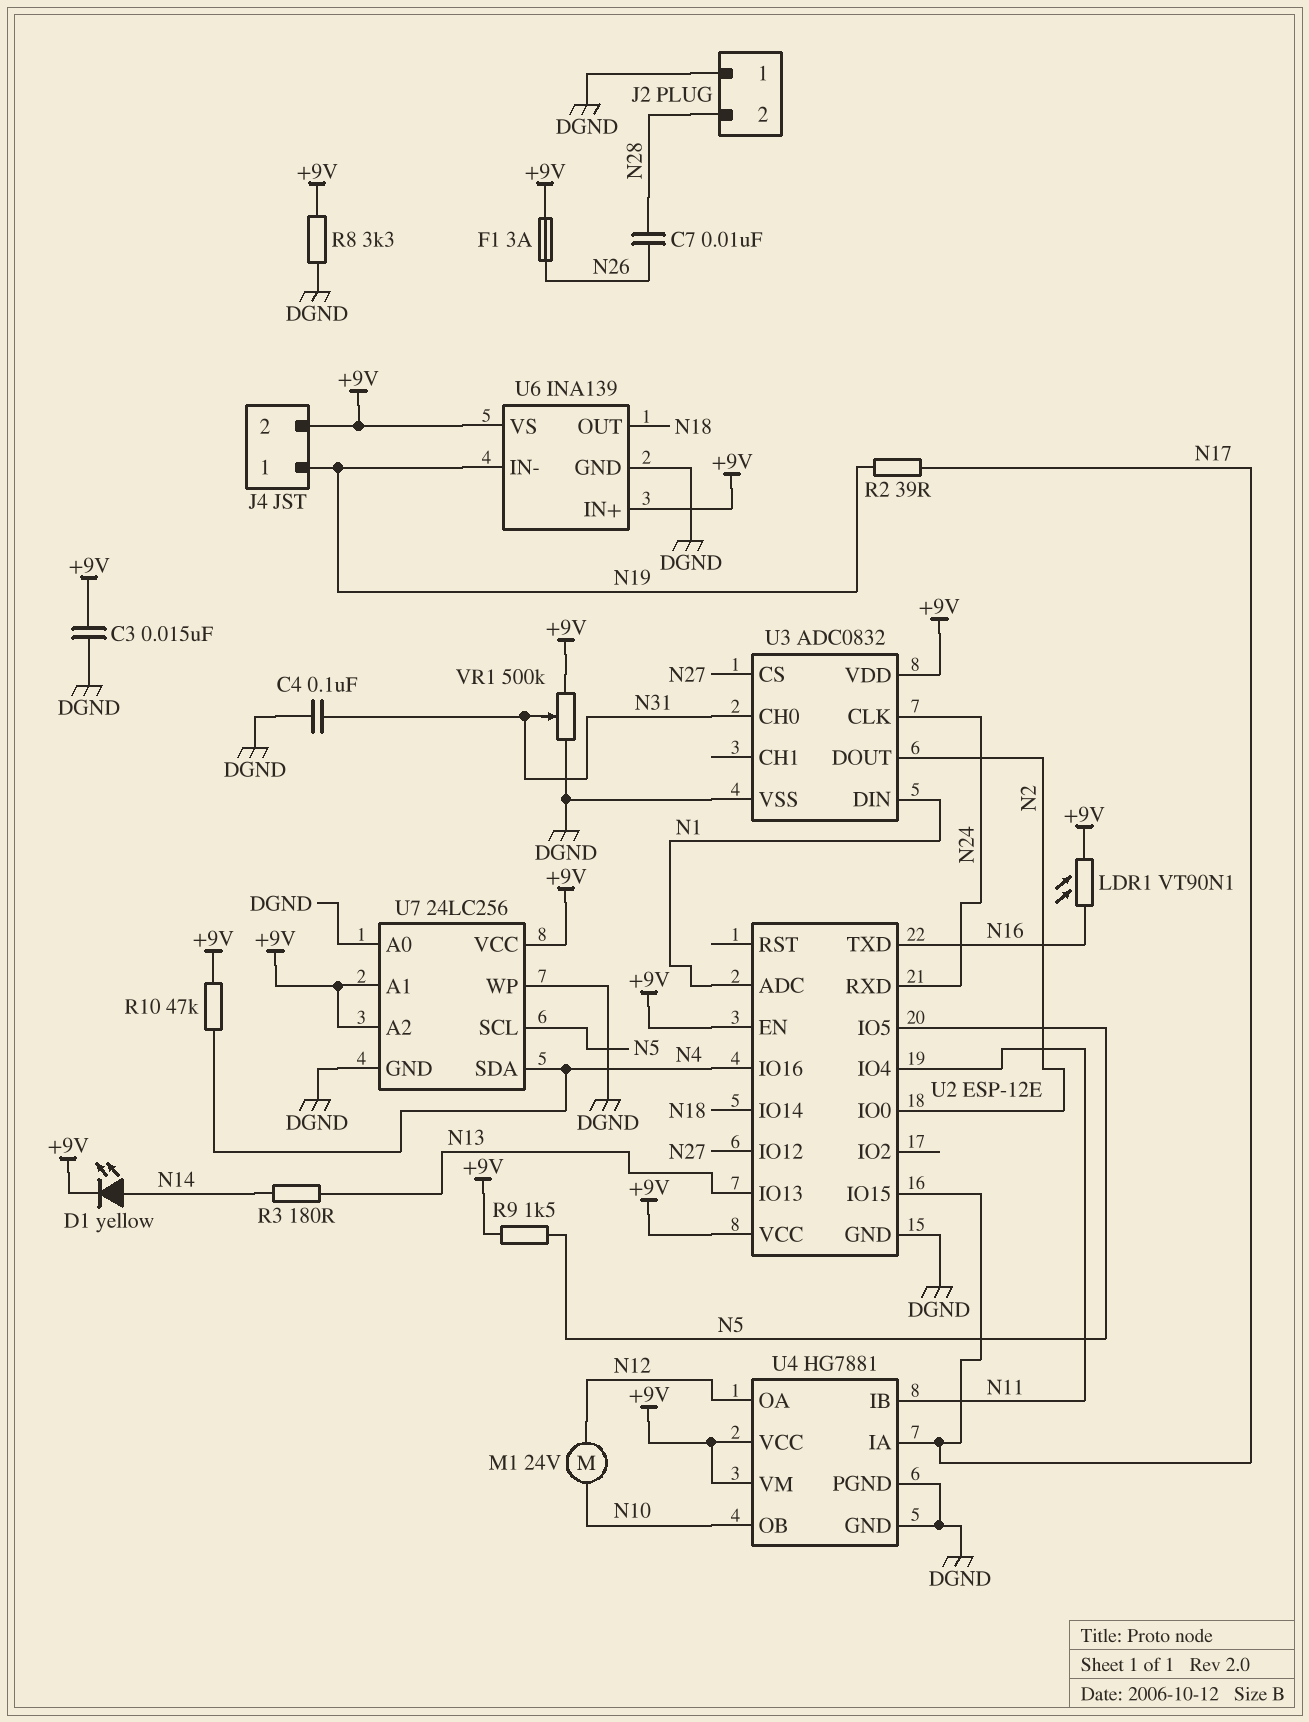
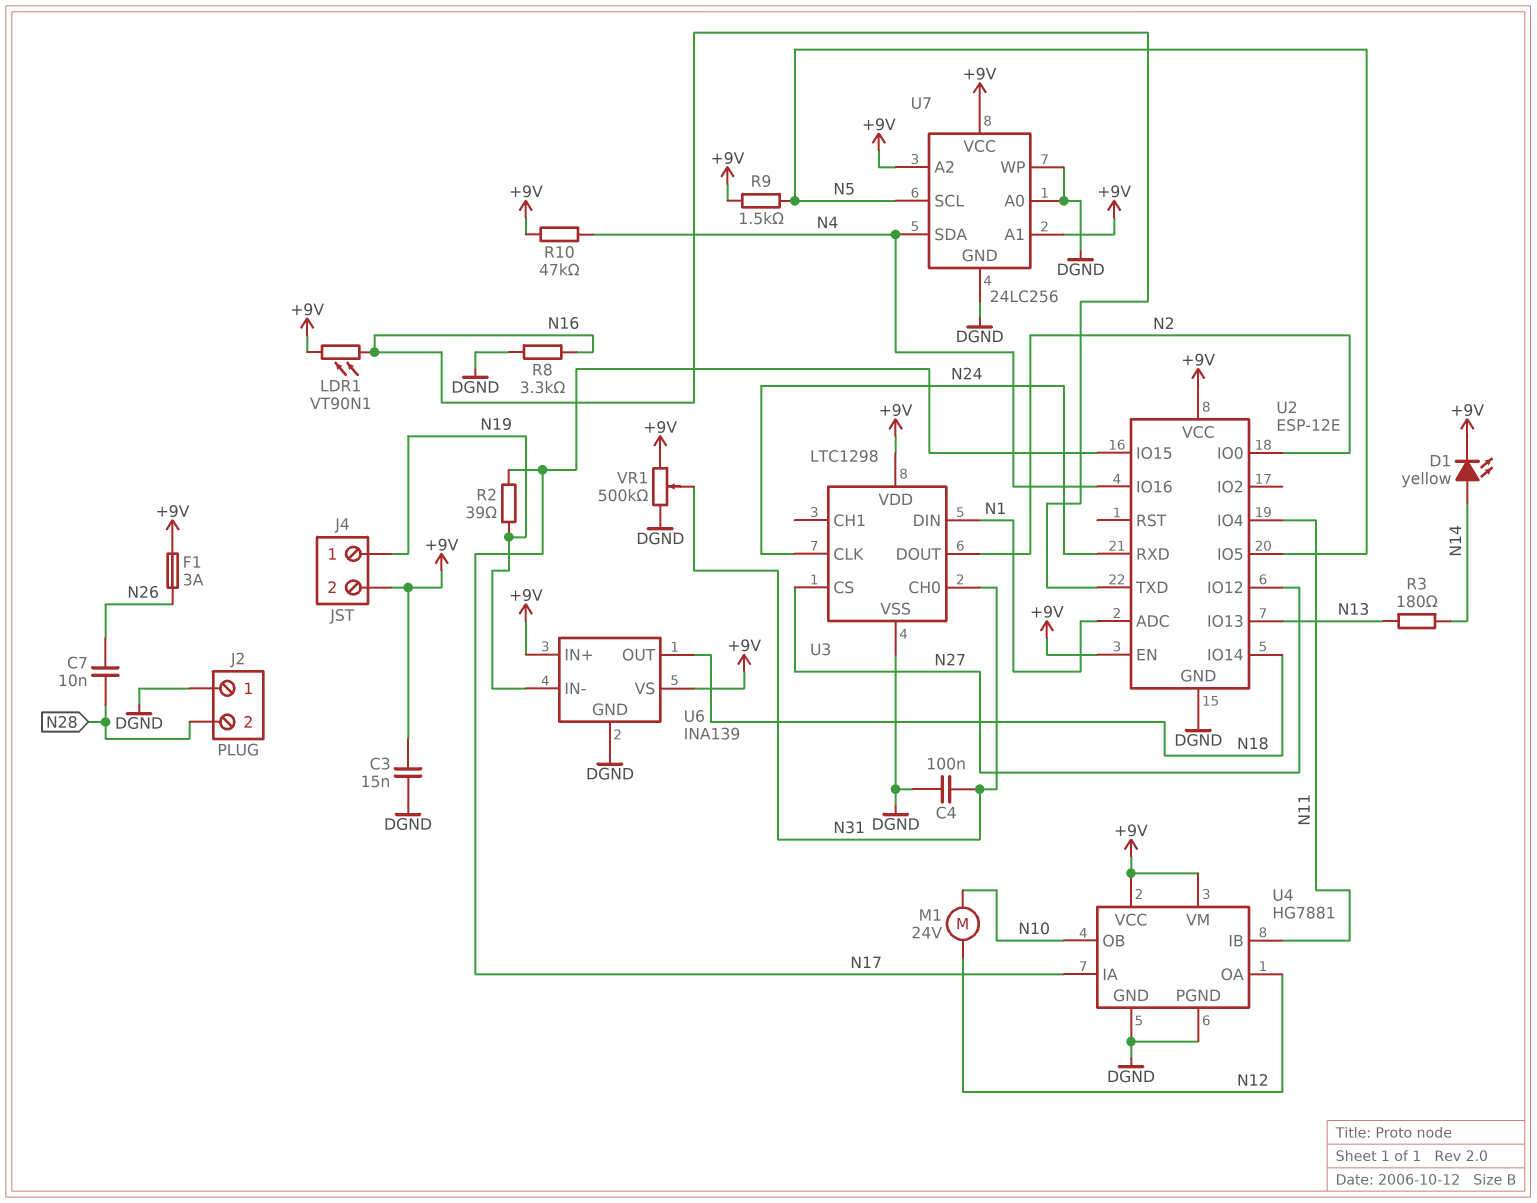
R8: 3.3k (+9V, DGND) -> 3.3k (DGND, N16)
U3: ADC0832 -> LTC1298

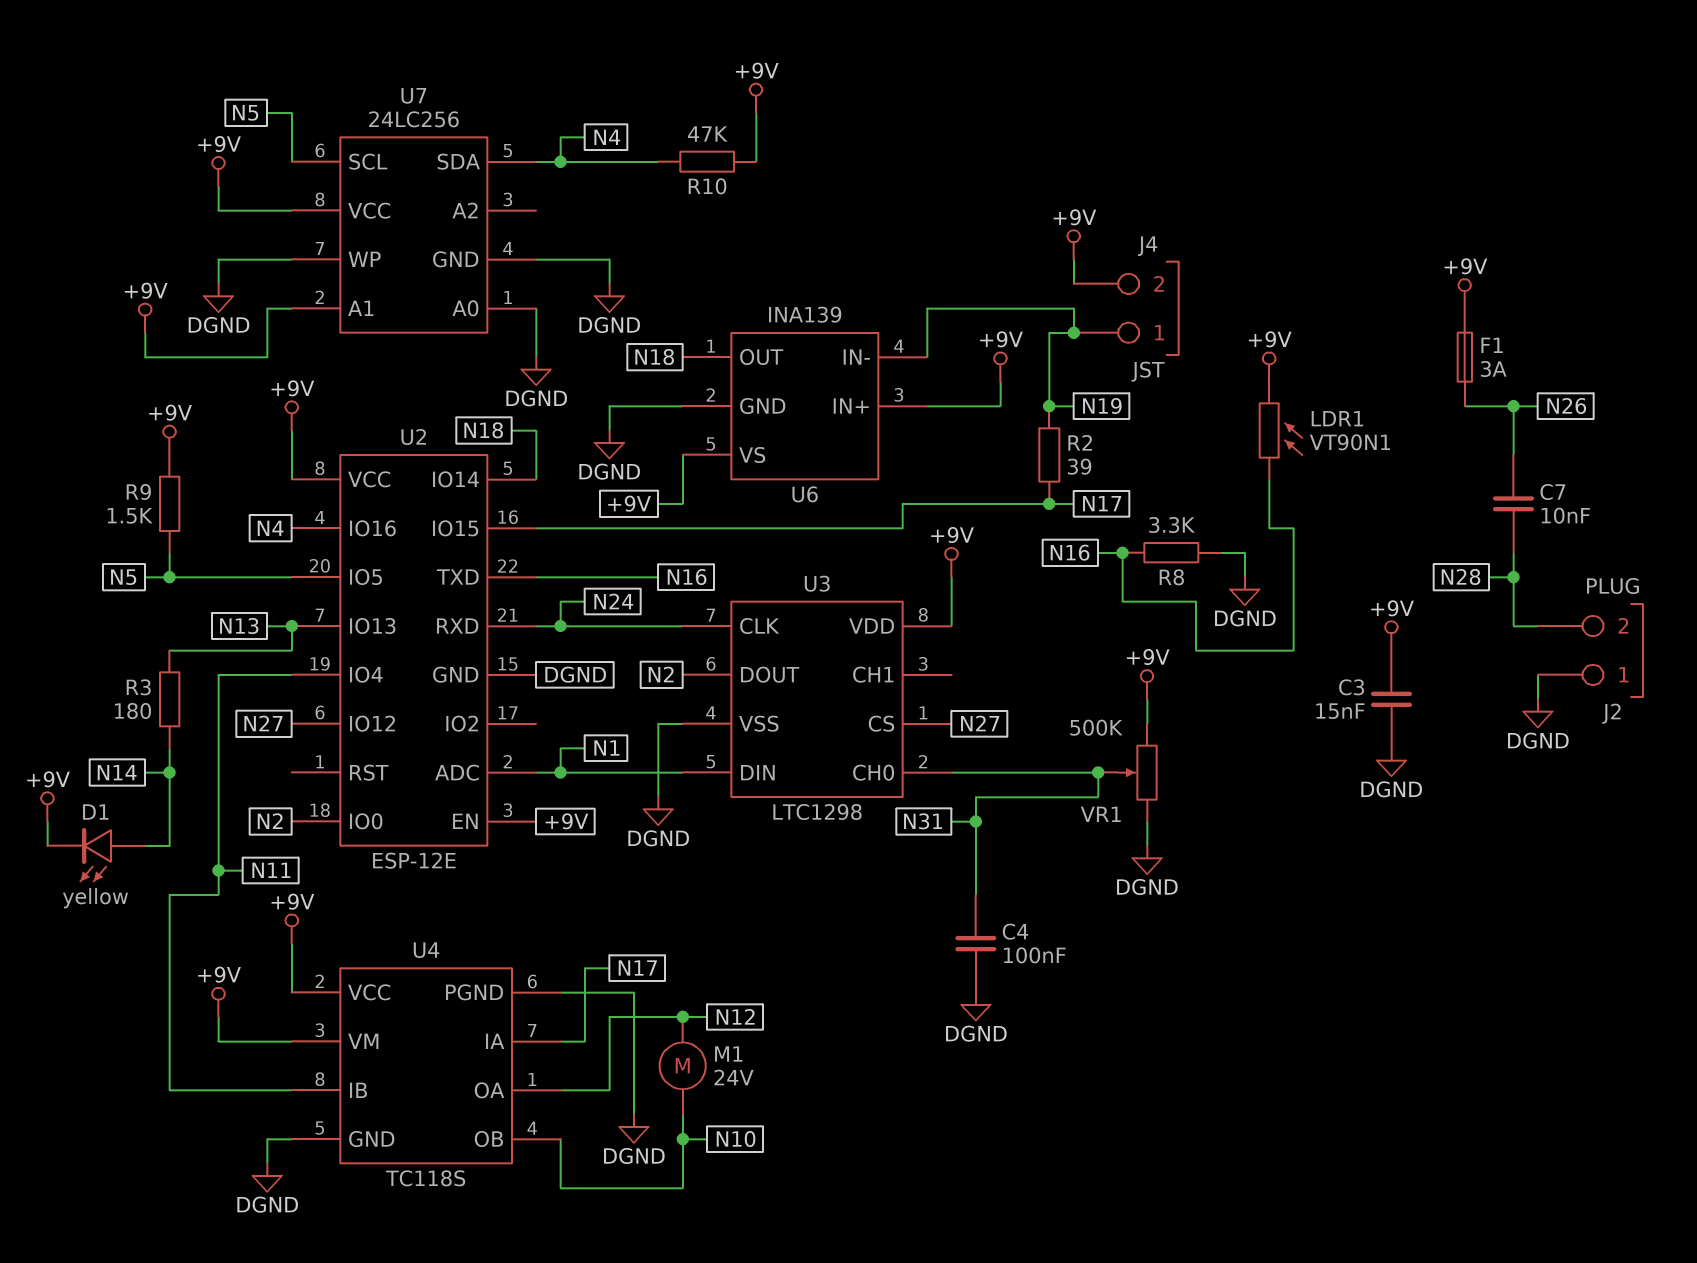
U4: HG7881 -> TC118S
U7 pin A2: +9V -> none

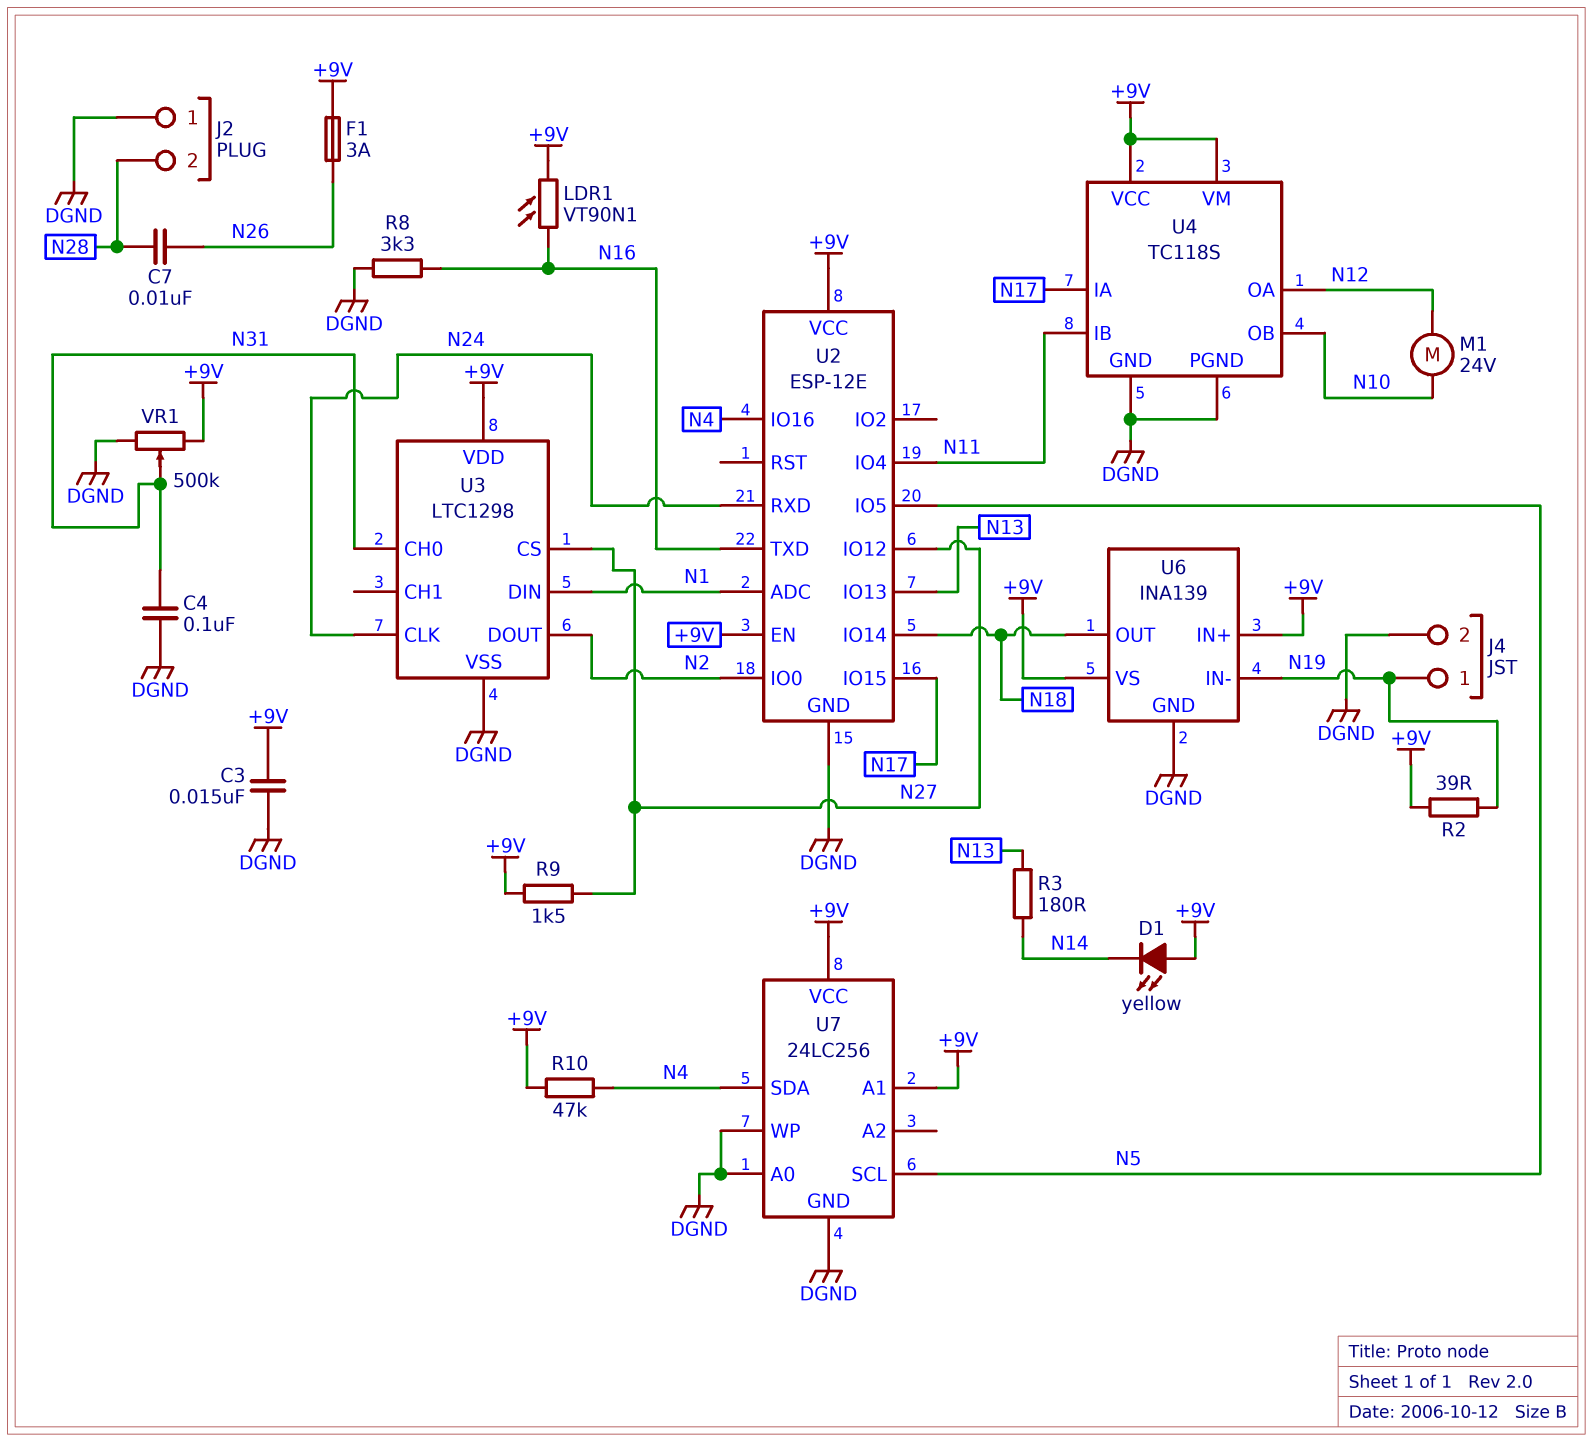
D1: LED yellow (A N14, K +9V) -> LED yellow (A +9V, K N14)
J4 pin 2: +9V -> DGND
R2: 39 (N17, N19) -> 39 (+9V, N19)
R9: 1.5k (+9V, N5) -> 1.5k (+9V, N27)

